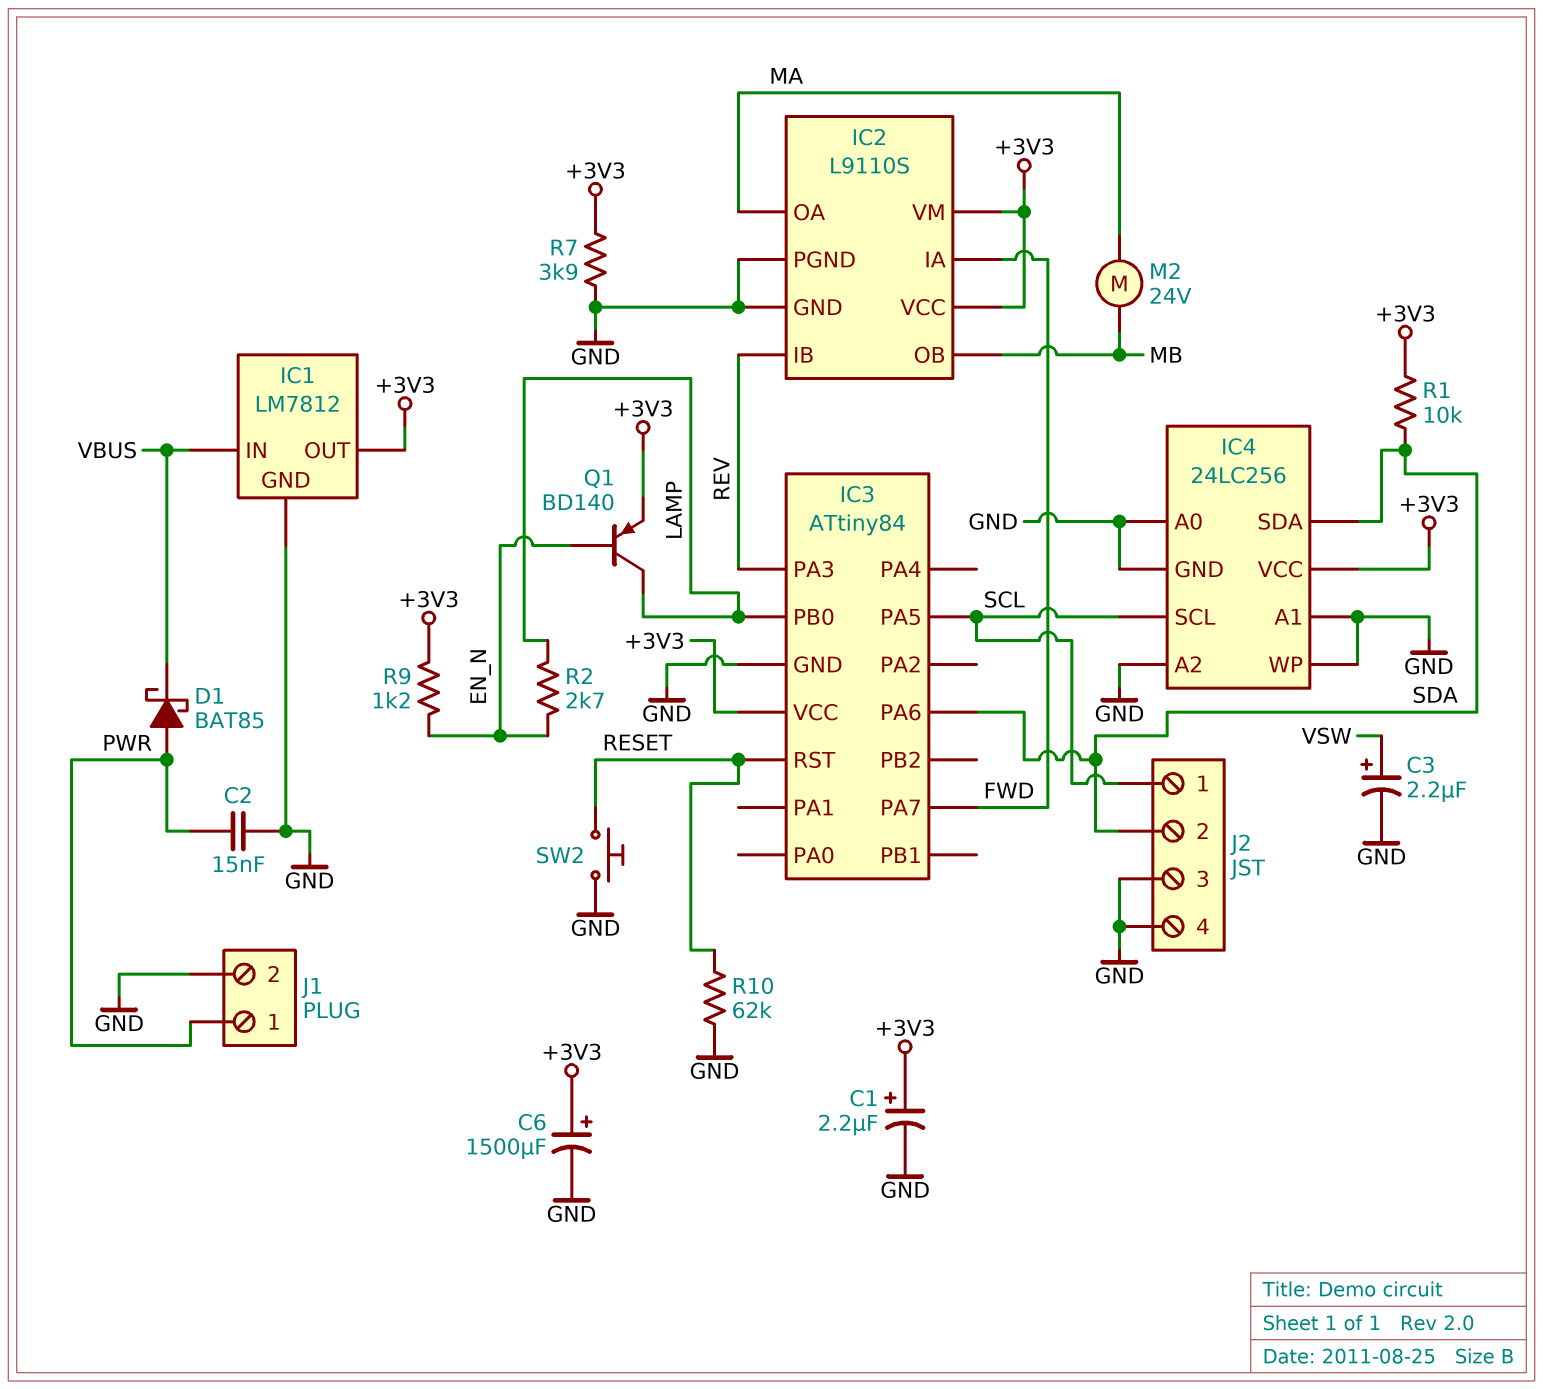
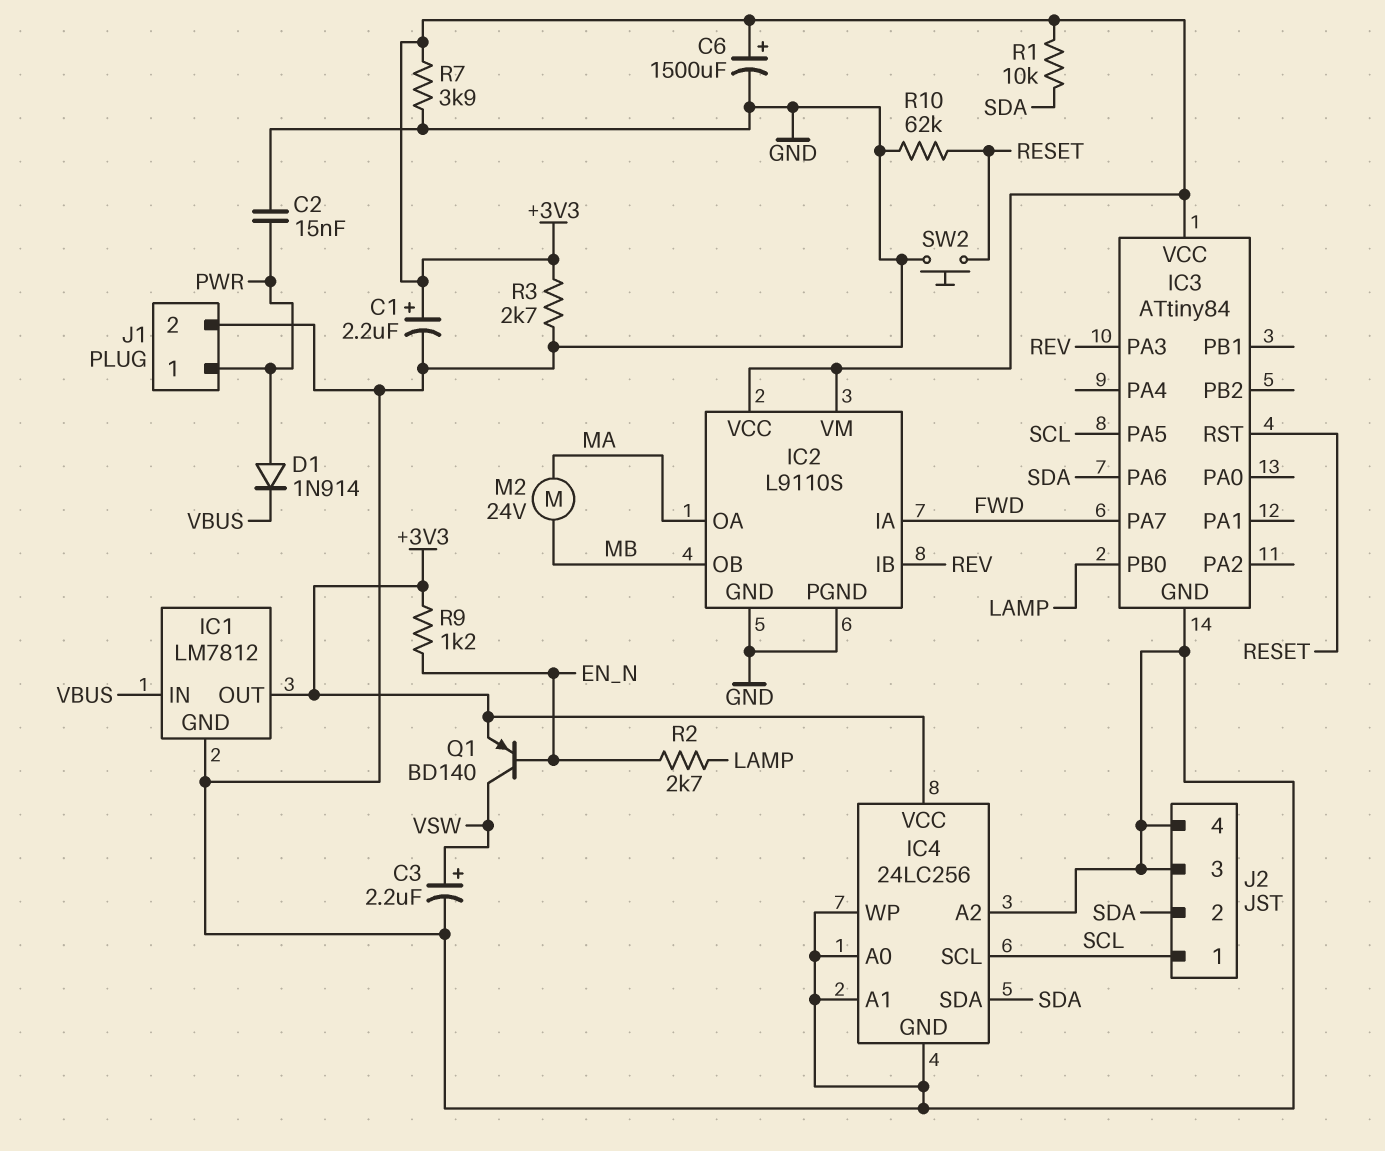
D1: schottky BAT85 (A PWR, K VBUS) -> diode 1N914 (A PWR, K VBUS)
Q1: PNP BD140 (B EN_N, C LAMP, E +3V3) -> PNP BD140 (B EN_N, C VSW, E +3V3)
R3: none -> 2.7k (+3V3, GND)

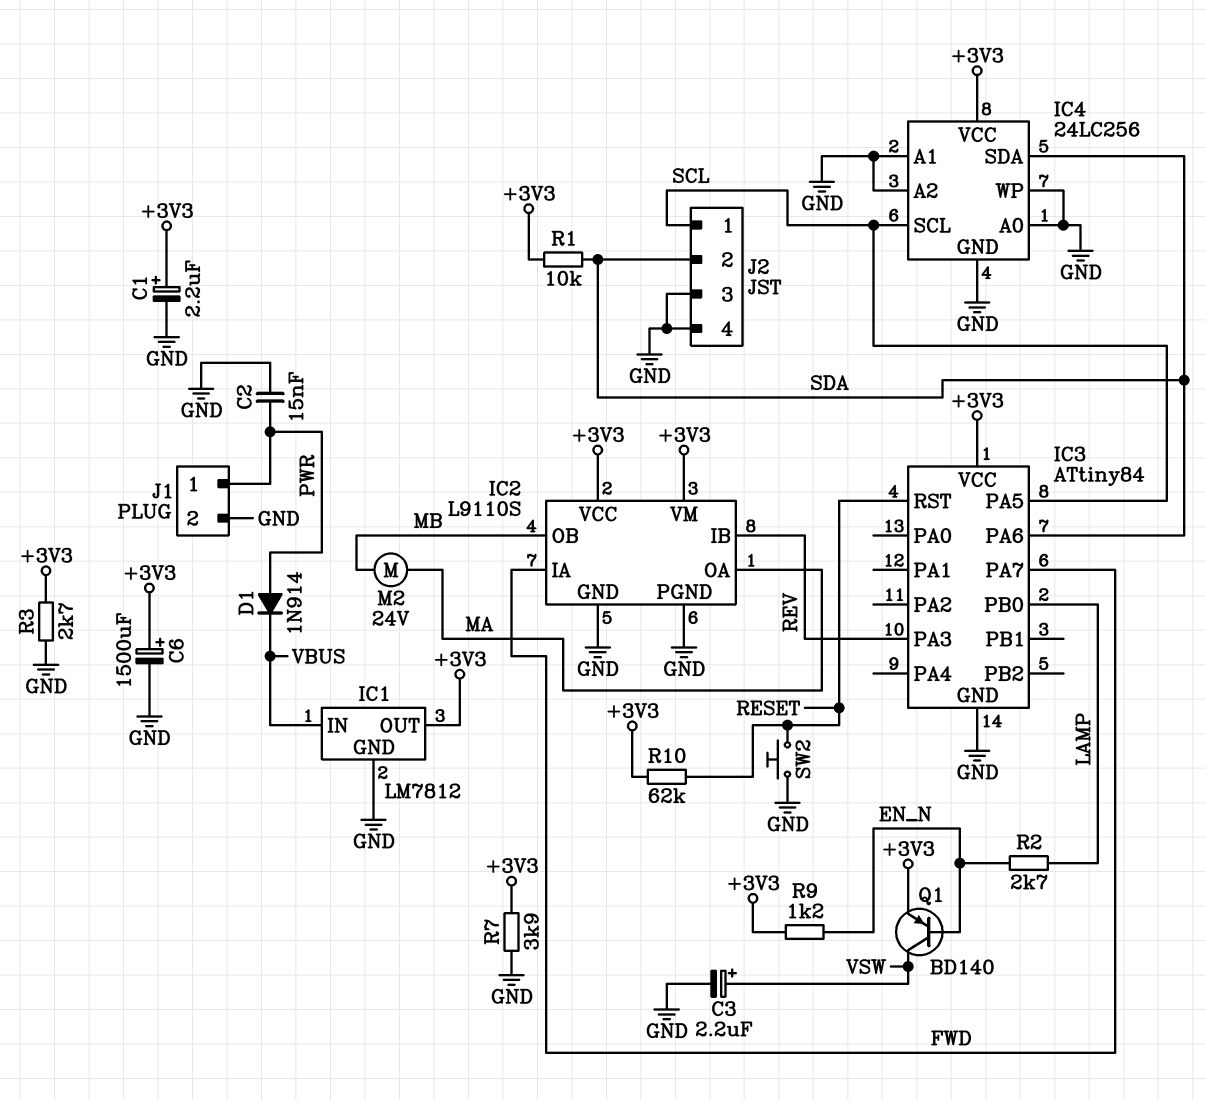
R10: 62k (GND, RESET) -> 62k (+3V3, RESET)

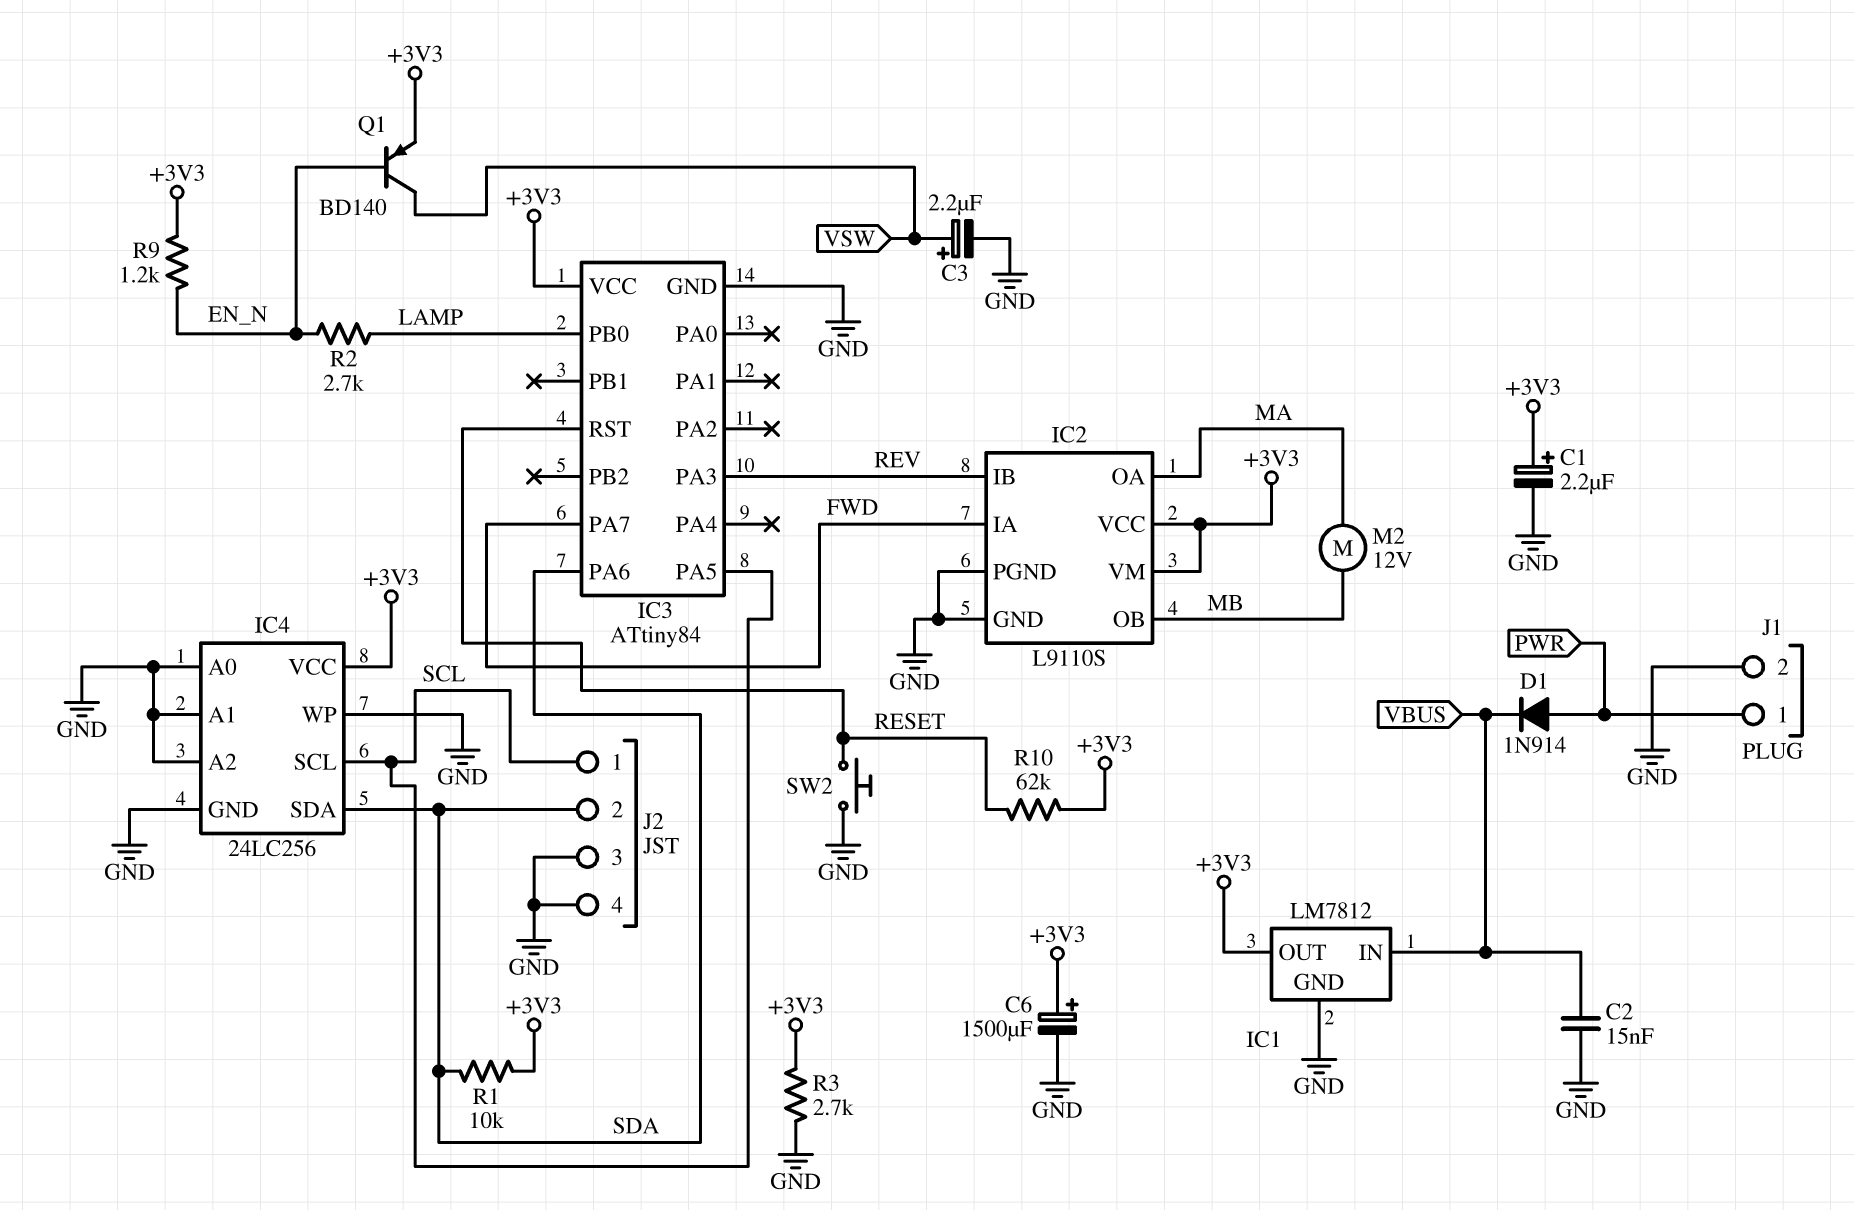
C2: 15nF (GND, PWR) -> 15nF (GND, VBUS)
M2: motor 24V (MA, MB) -> motor 12V (MA, MB)
R7: 3.9k (+3V3, GND) -> none

